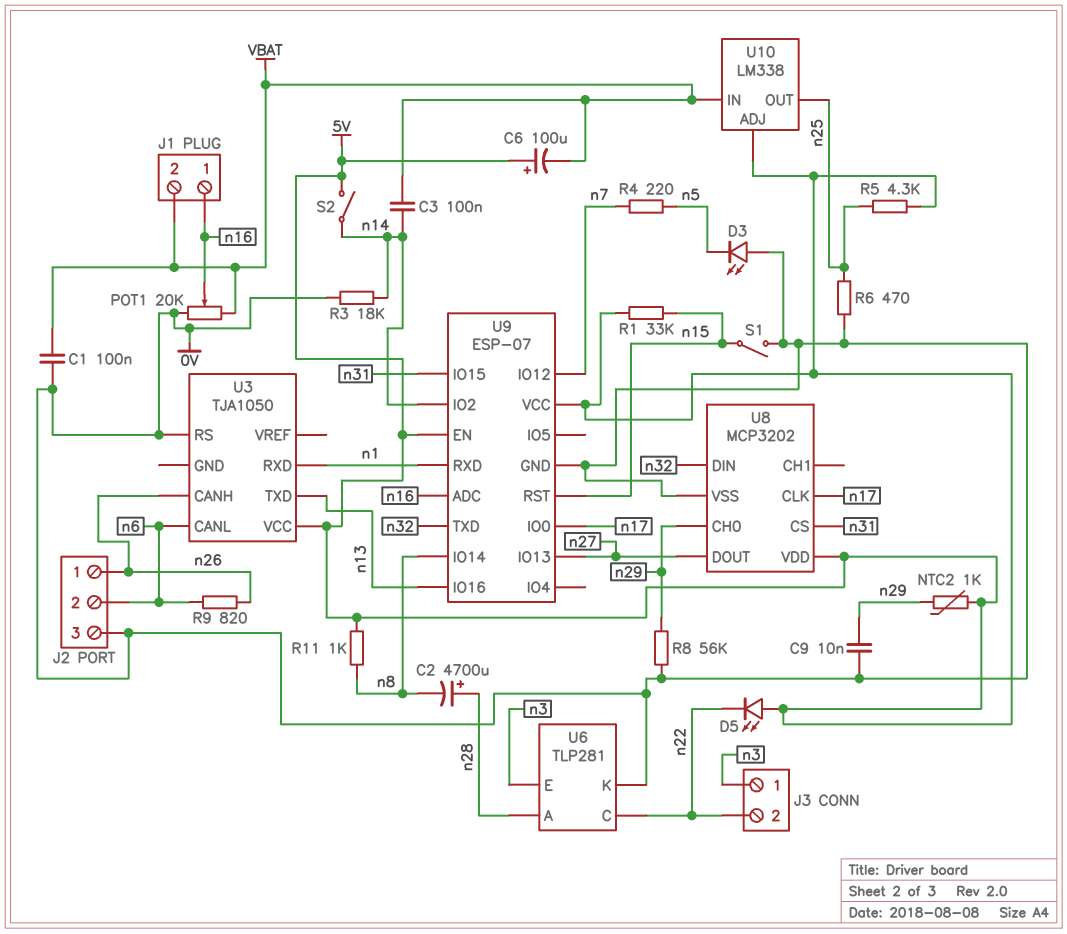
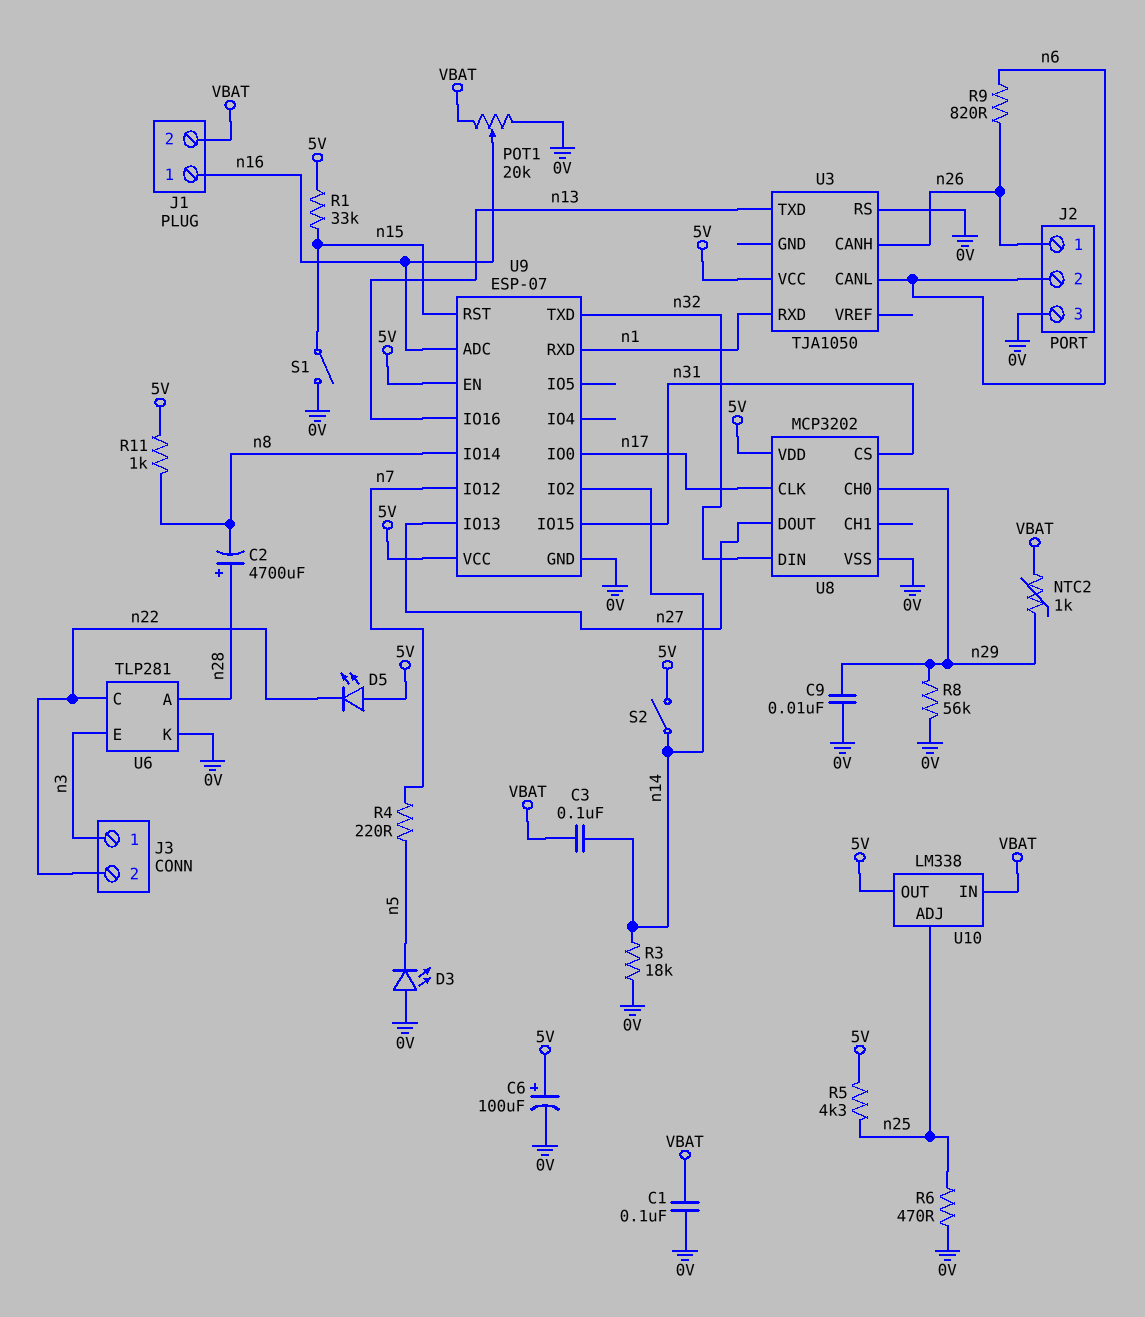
C6: 100uF (plus 5V, minus VBAT) -> 100uF (plus 5V, minus 0V)
NTC2: 1k (5V, n29) -> 1k (VBAT, n29)
U10 pin ADJ: 5V -> n25
U10 pin OUT: n25 -> 5V

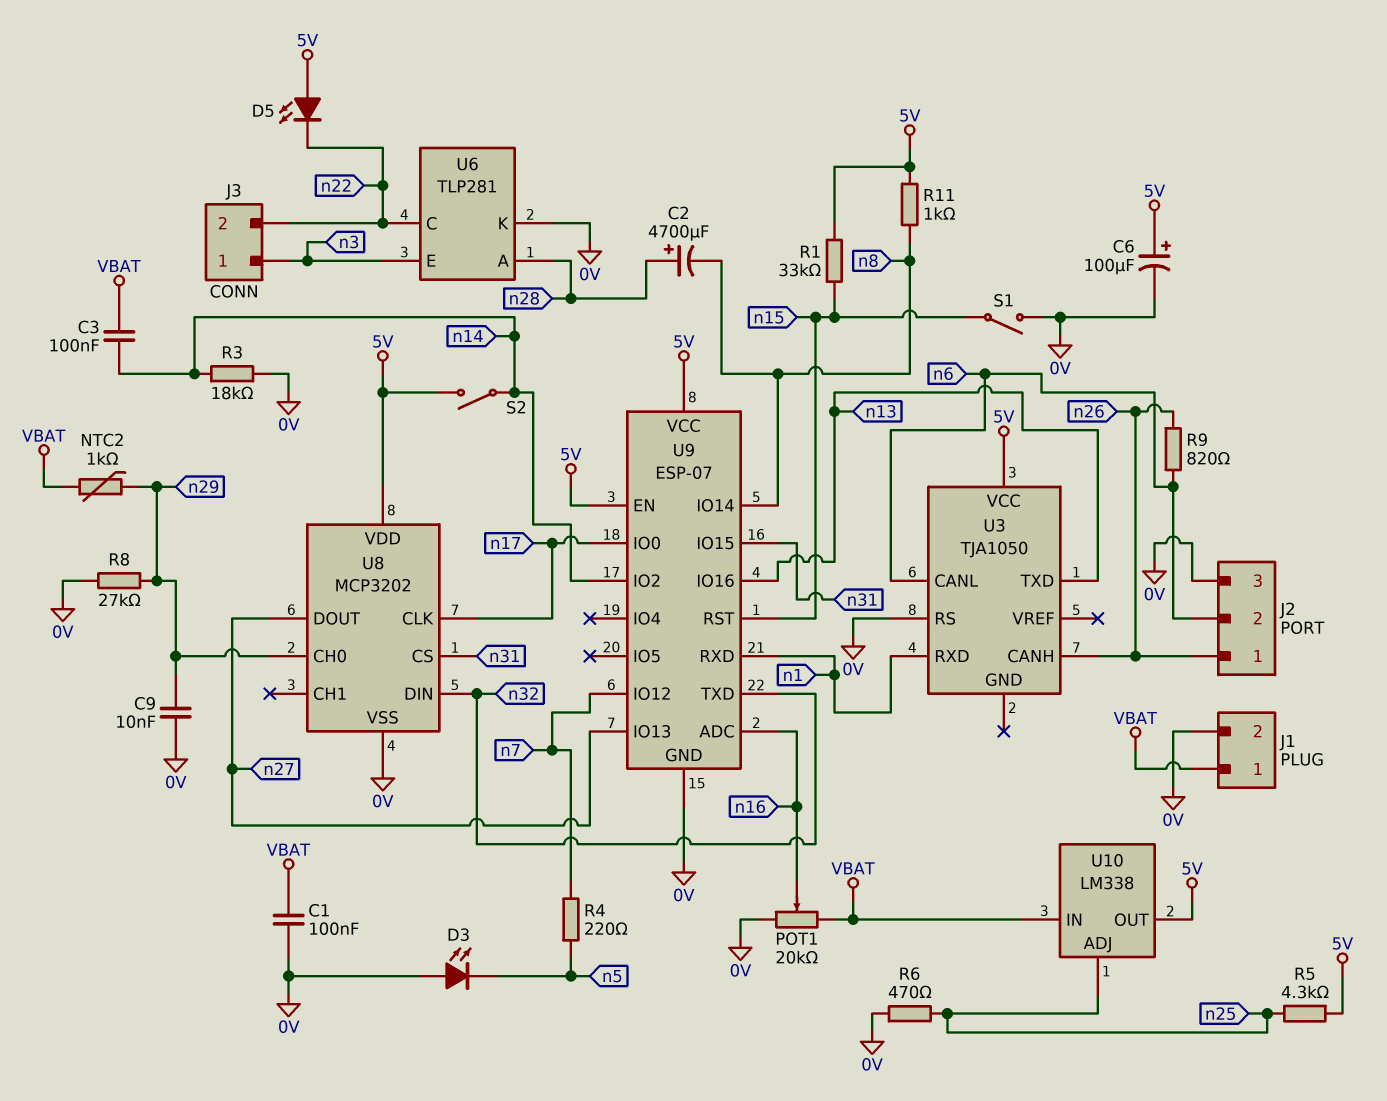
J1 pin 1: n16 -> VBAT
J1 pin 2: VBAT -> 0V
R8: 56k (0V, n29) -> 27k (0V, n29)

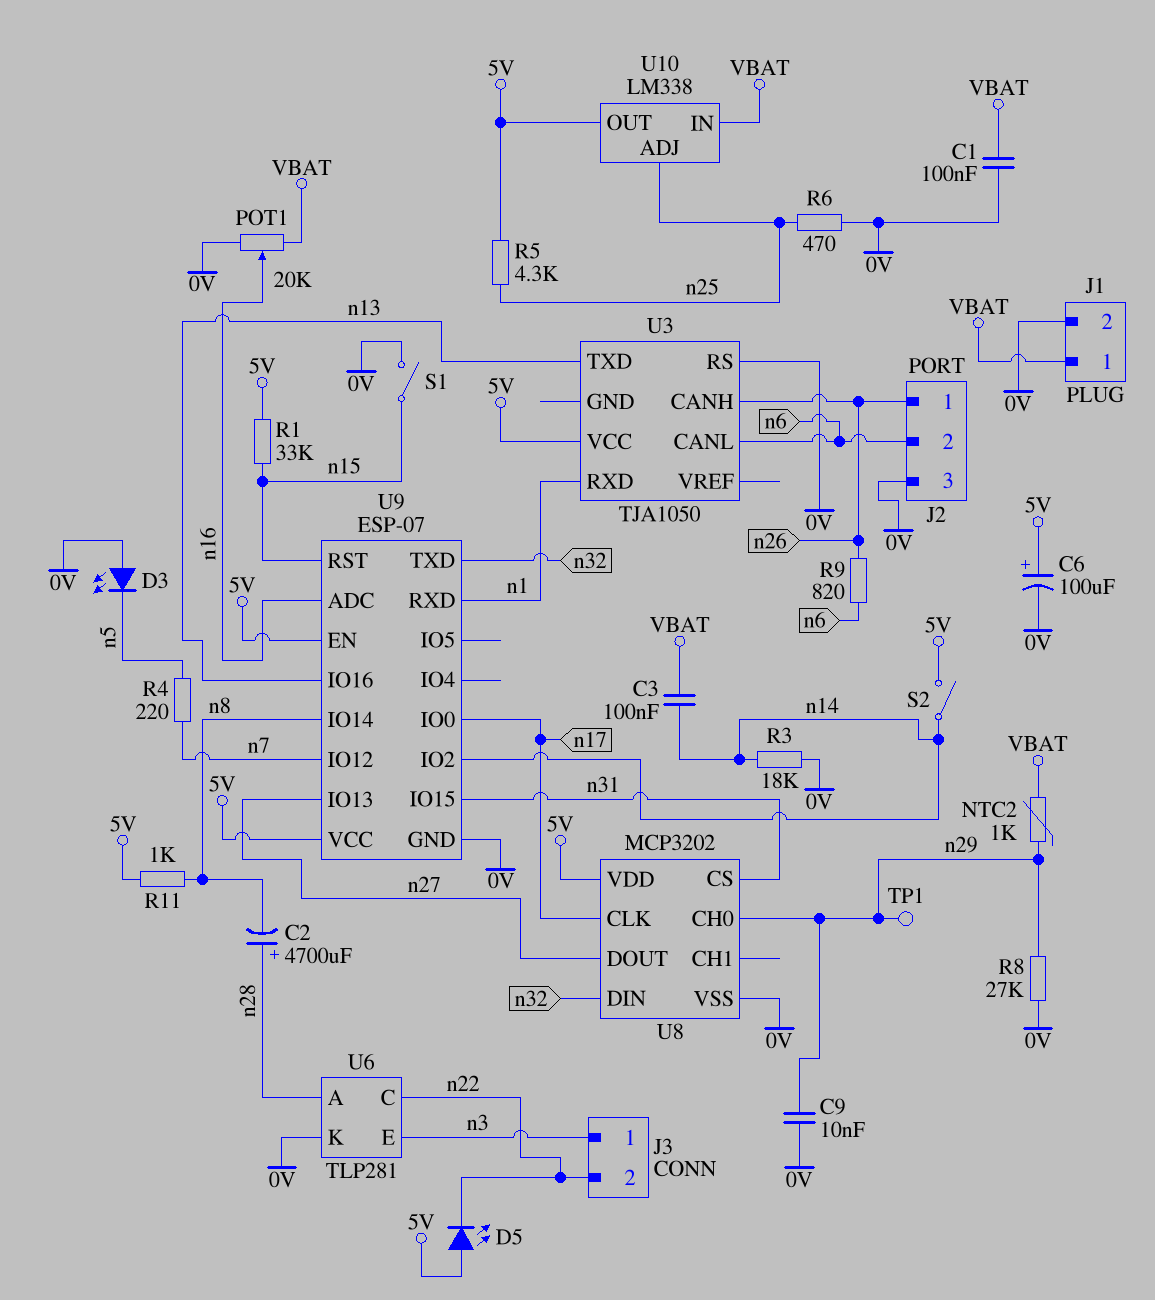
TP1: none -> test point (n29)

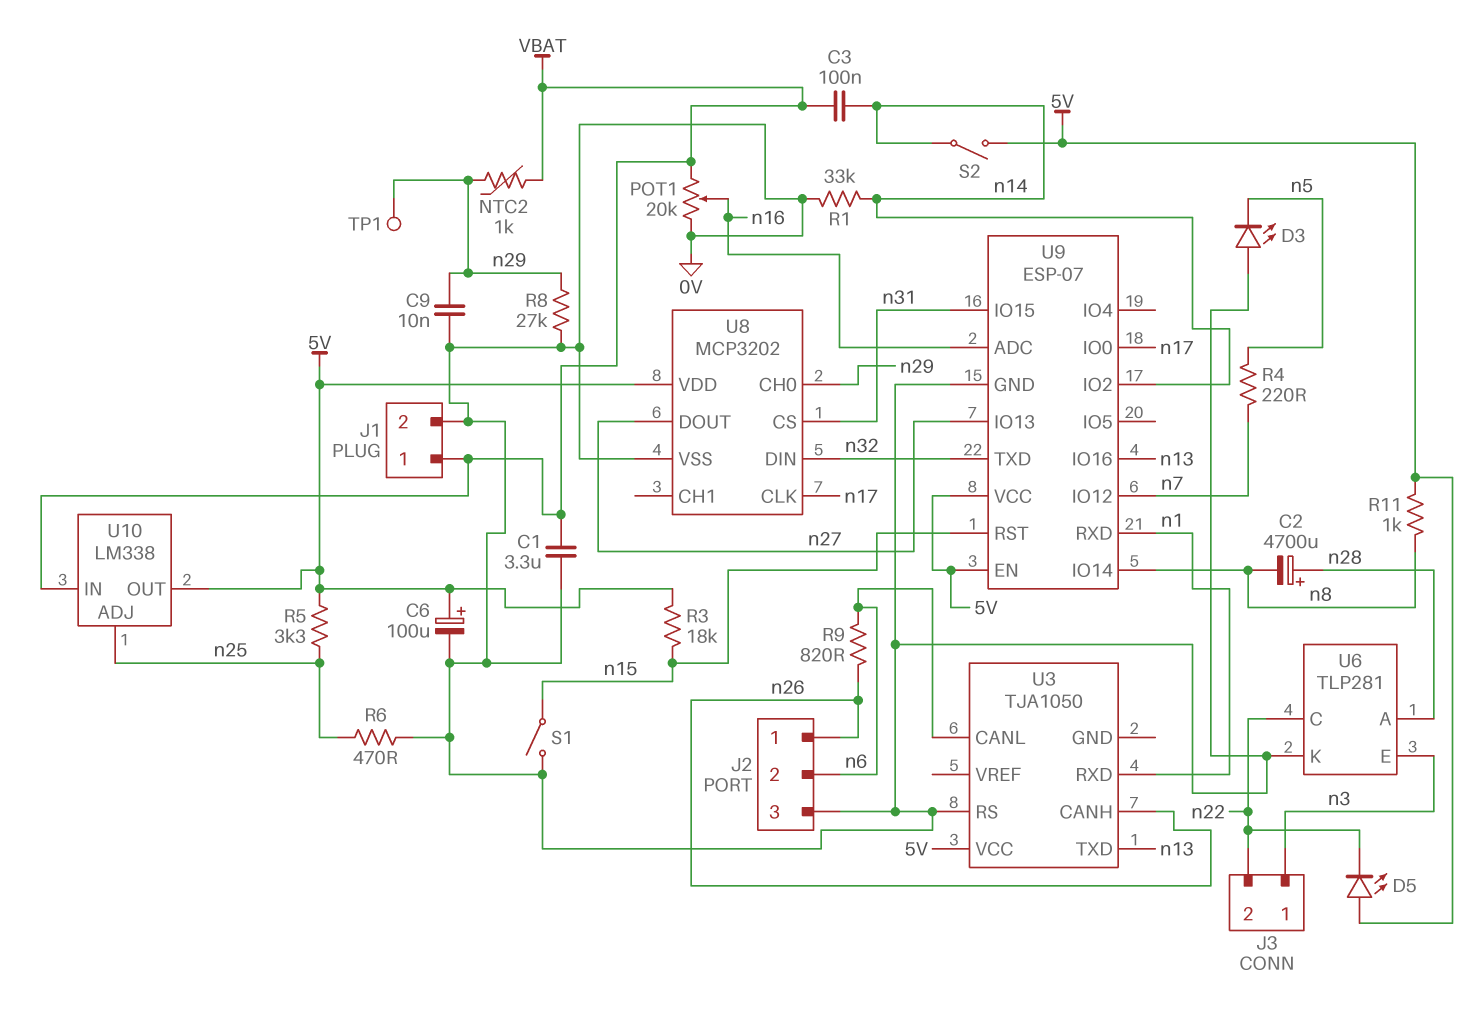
C1: 100nF (0V, VBAT) -> 3.3uF (0V, VBAT)
R1: 33k (5V, n15) -> 33k (0V, n14)
R3: 18k (0V, n14) -> 18k (5V, n15)
R5: 4.3k (5V, n25) -> 3.3k (5V, n25)

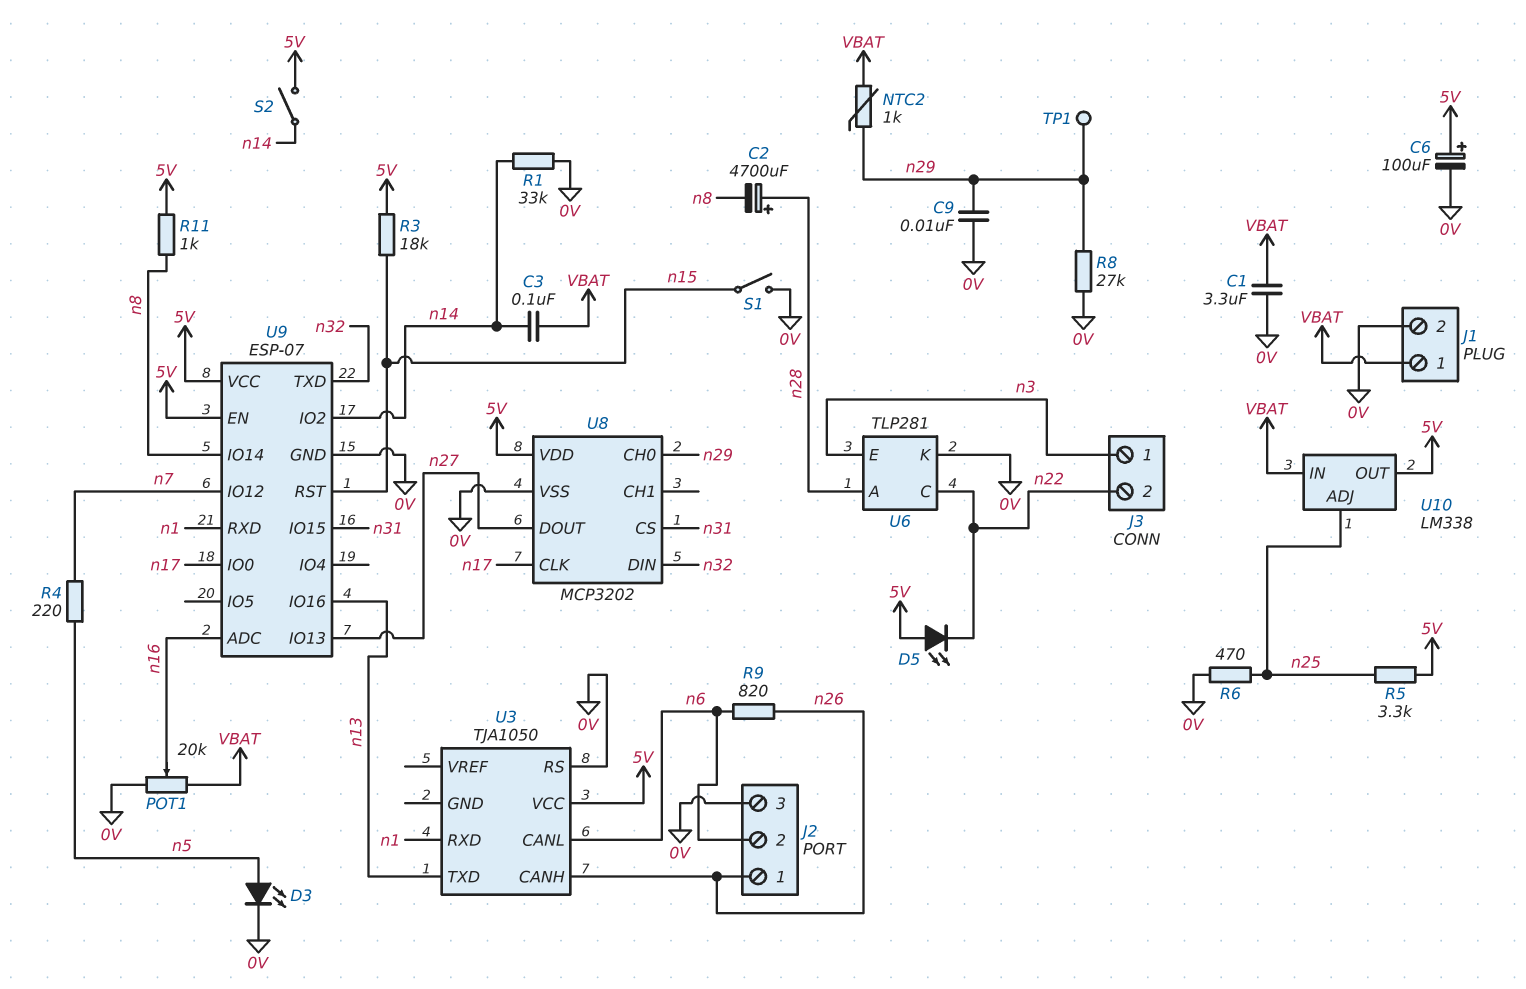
D3: LED (A 0V, K n5) -> LED (A n5, K 0V)

